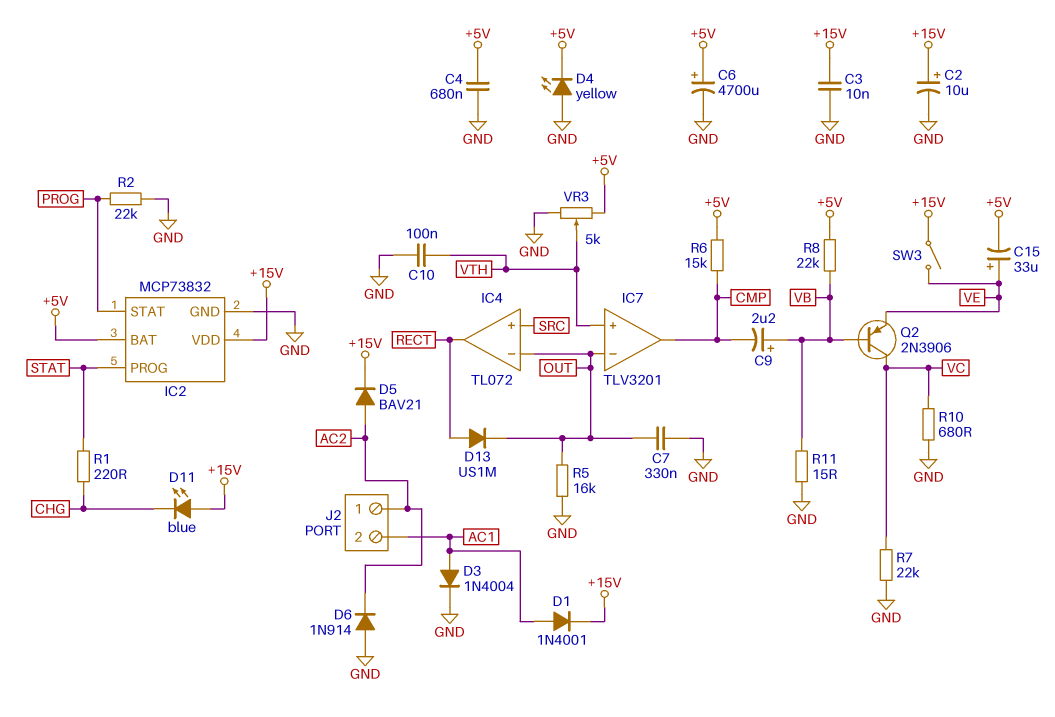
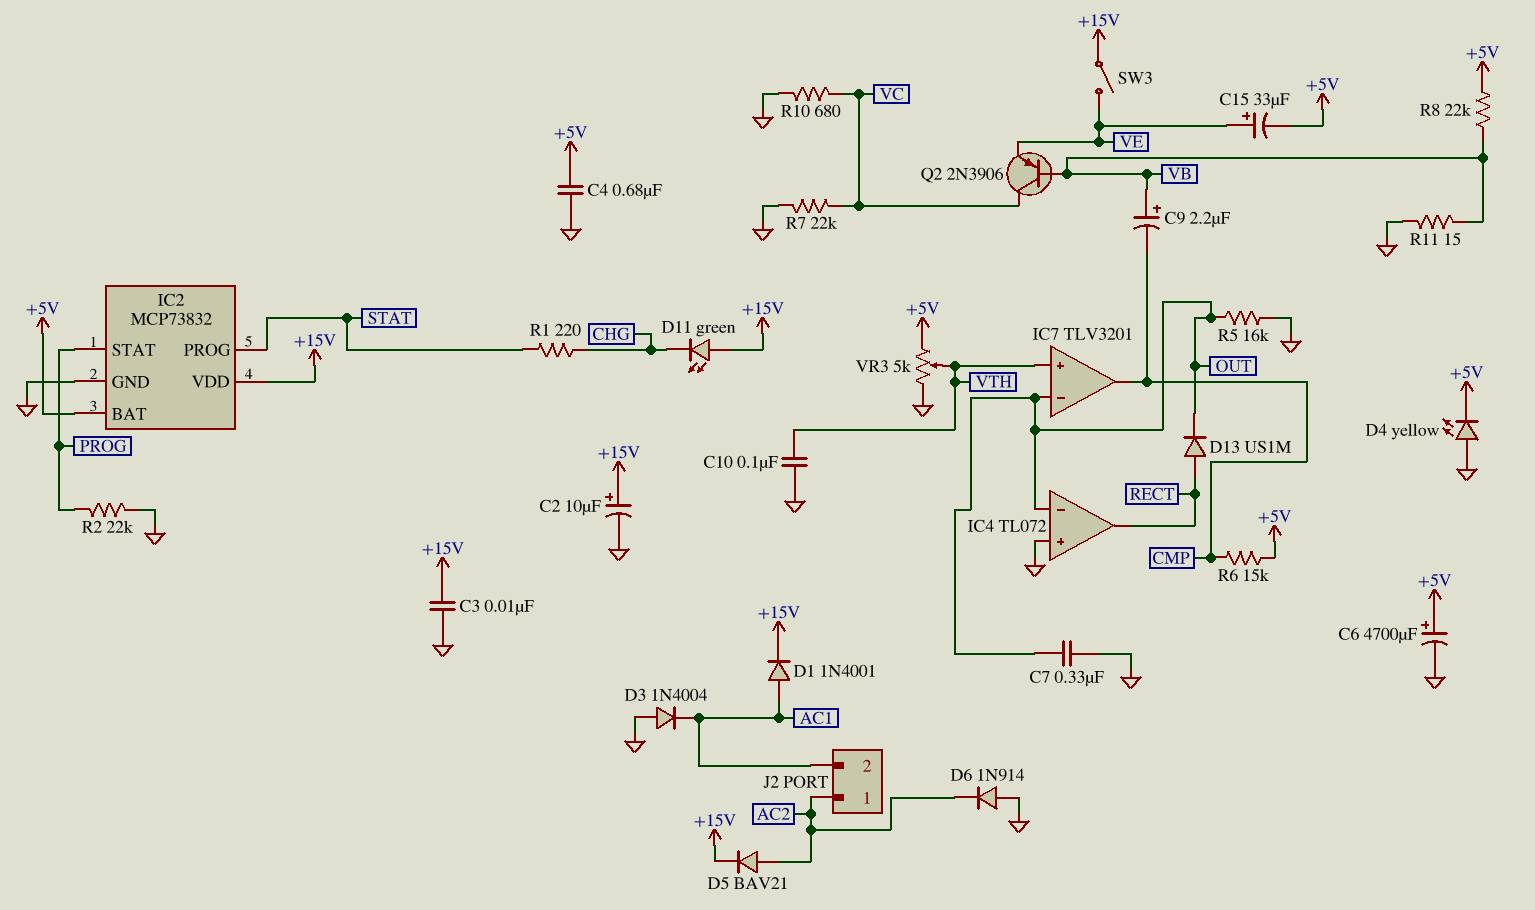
D3: diode 1N4004 (A AC1, K GND) -> diode 1N4004 (A GND, K AC1)
D11: LED blue (A +15V, K CHG) -> LED green (A +15V, K CHG)
IC4 pin in+: SRC -> GND

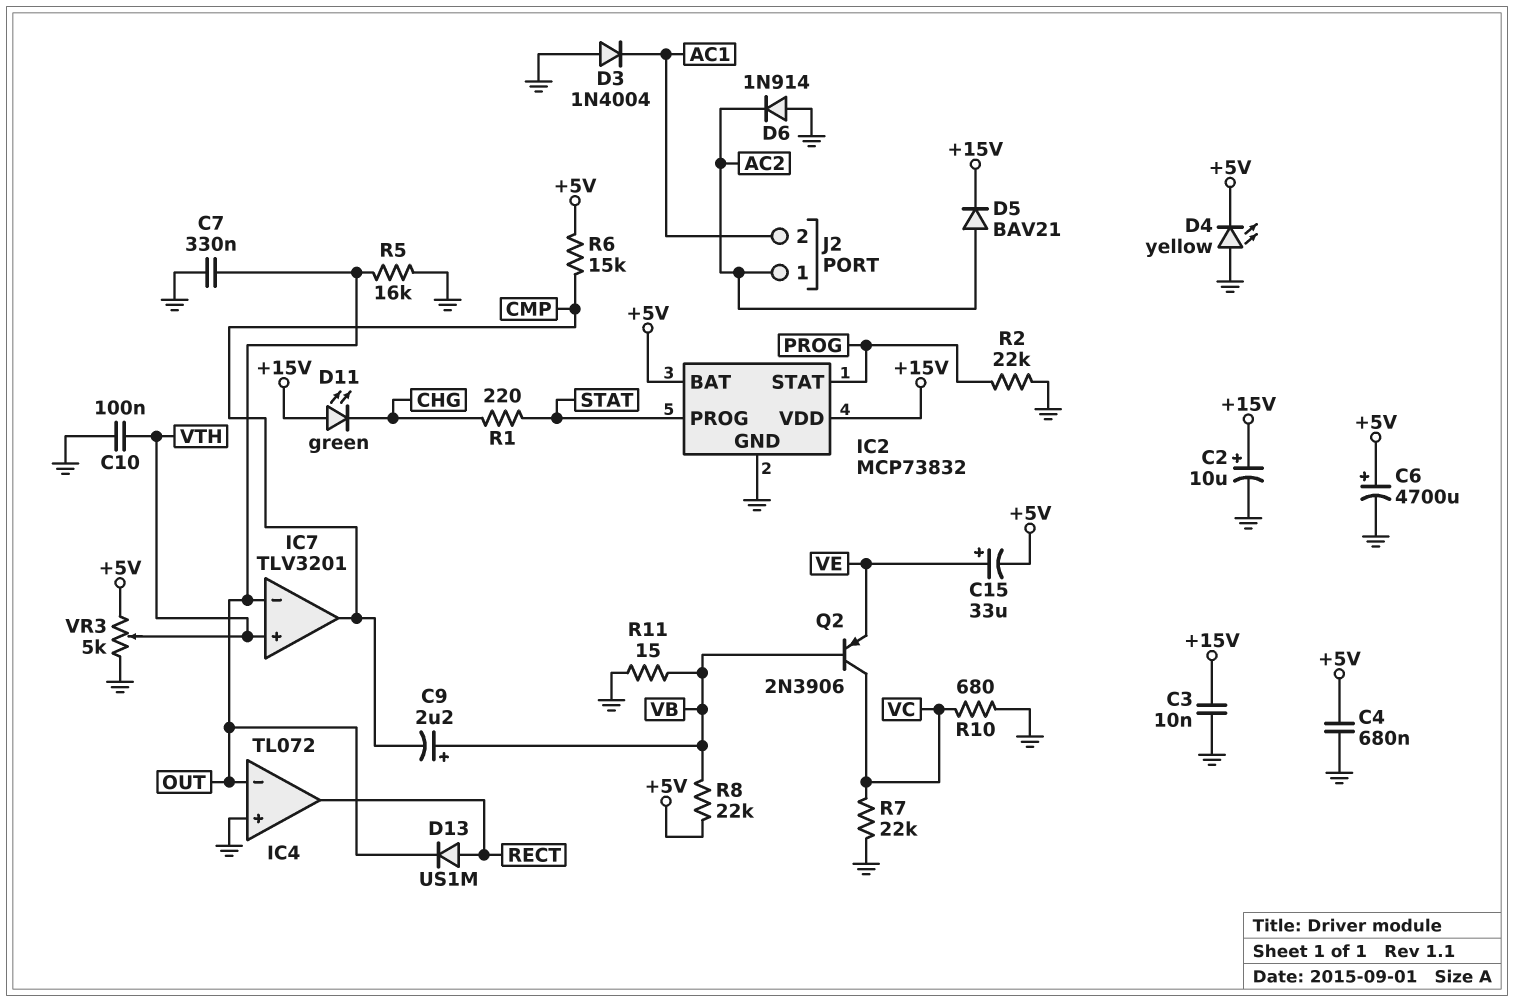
D1: diode 1N4001 (A AC1, K +15V) -> none
SW3: switch (+15V, VE) -> none

